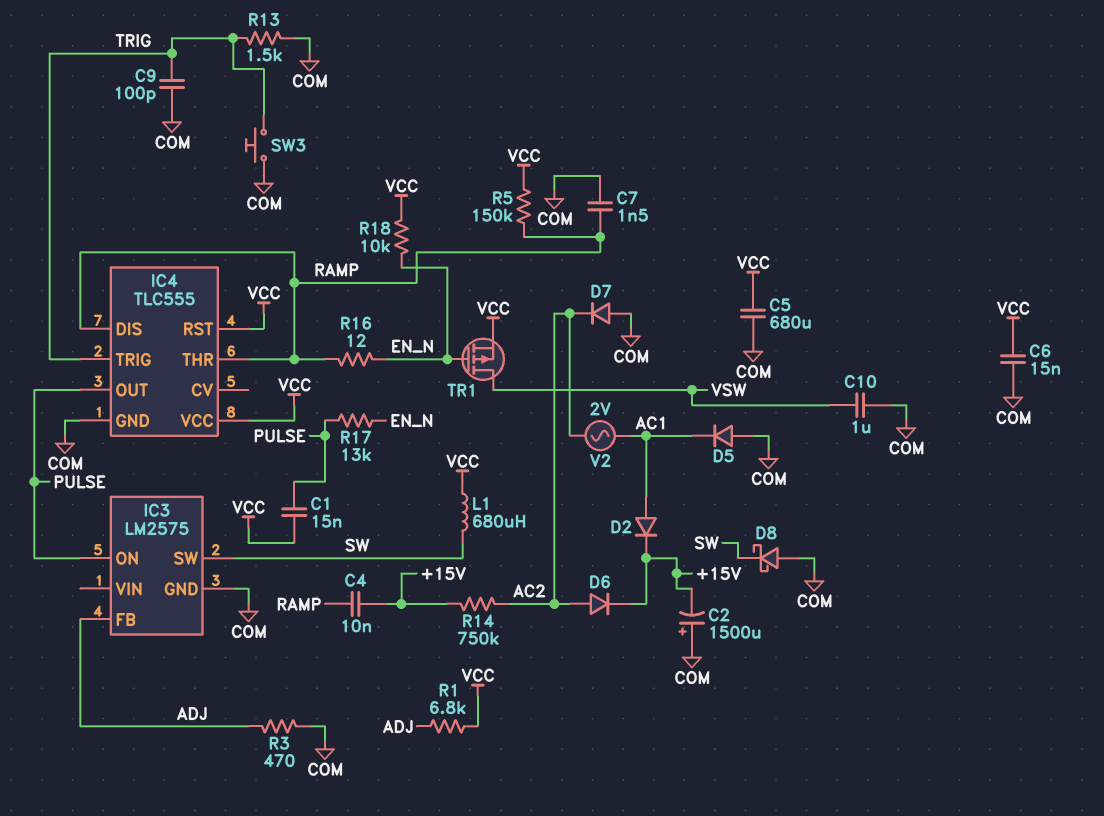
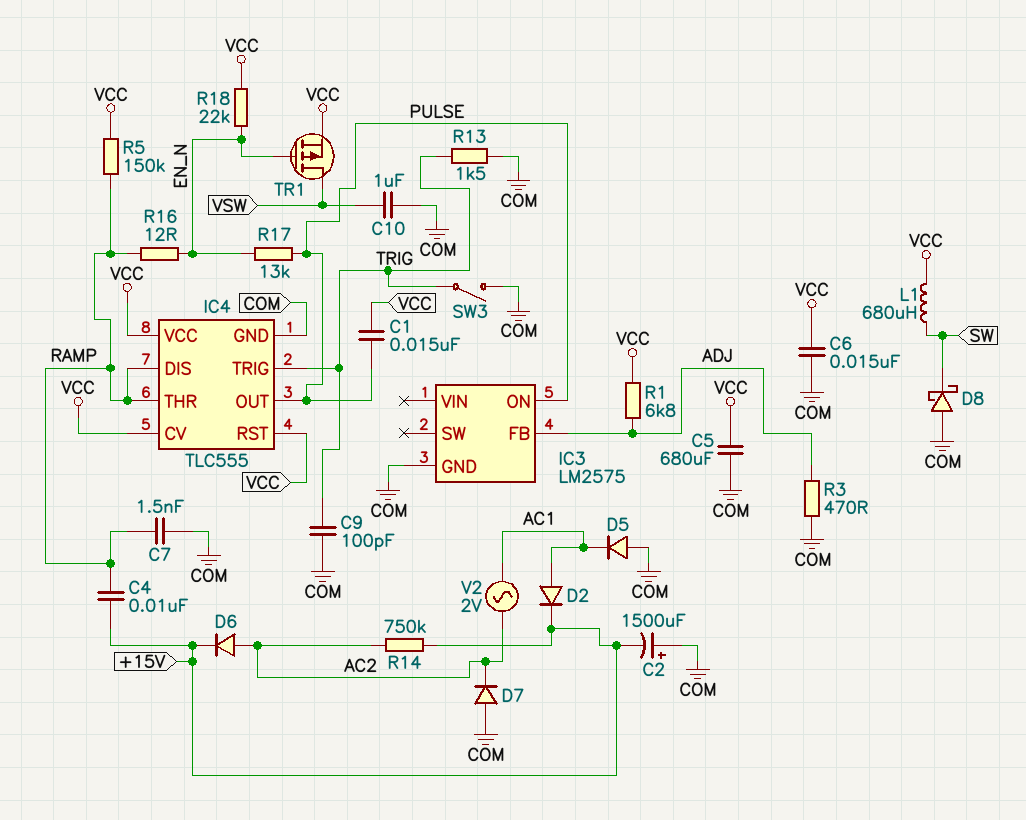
IC3 pin SW: SW -> none
IC4 pin CV: none -> VCC
R18: 10k (EN_N, VCC) -> 22k (EN_N, VCC)
SW3: button (COM, TRIG) -> switch (COM, TRIG)

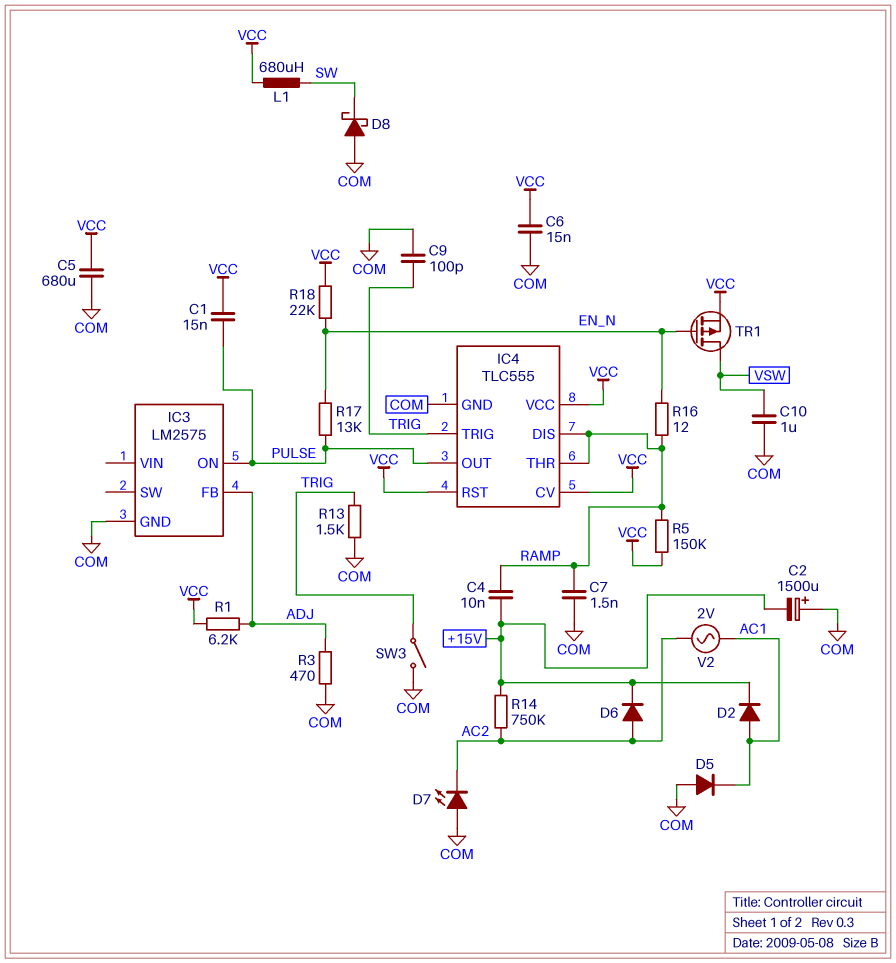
D7: diode (A COM, K AC2) -> LED (A COM, K AC2)
R1: 6.8k (ADJ, VCC) -> 6.2k (ADJ, VCC)

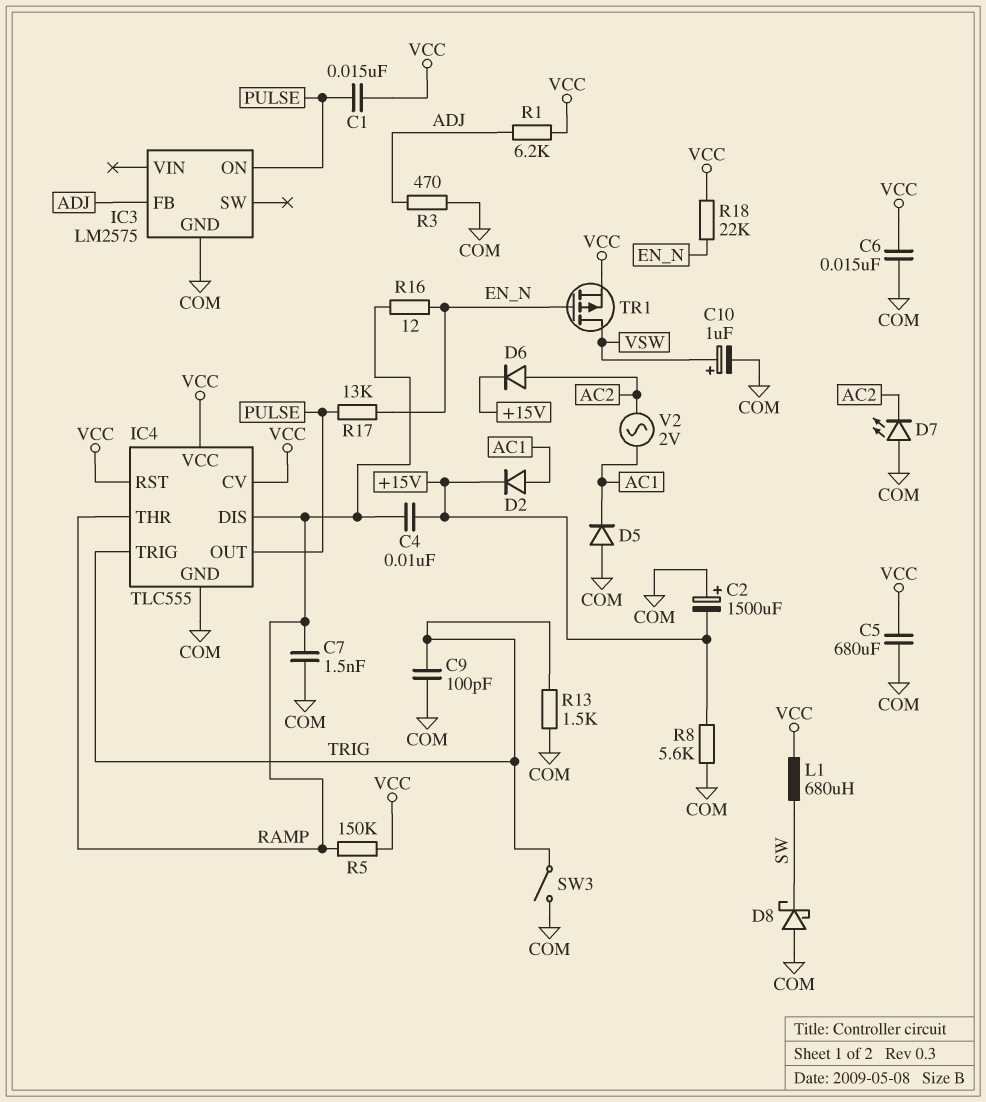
C10: 1uF (COM, VSW) -> 1uF (plus VSW, minus COM)
R8: none -> 5.6k (+15V, COM)
R14: 750k (+15V, AC2) -> none

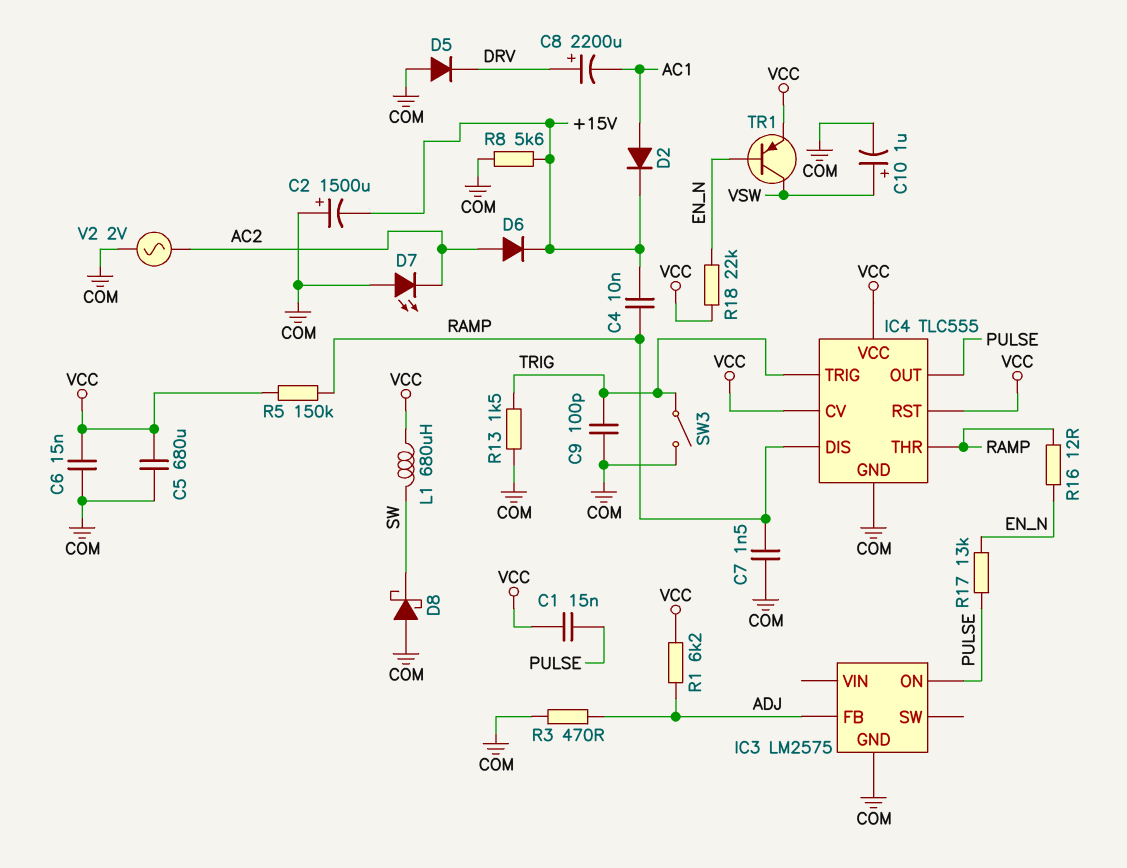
C8: none -> 2200uF (plus DRV, minus AC1)
D5: diode (A COM, K AC1) -> diode (A COM, K DRV)
TR1: PMOS (G EN_N, D VSW, S VCC) -> PNP (B EN_N, C VSW, E VCC)
V2: AC 2V (AC1, AC2) -> AC 2V (AC2, COM)

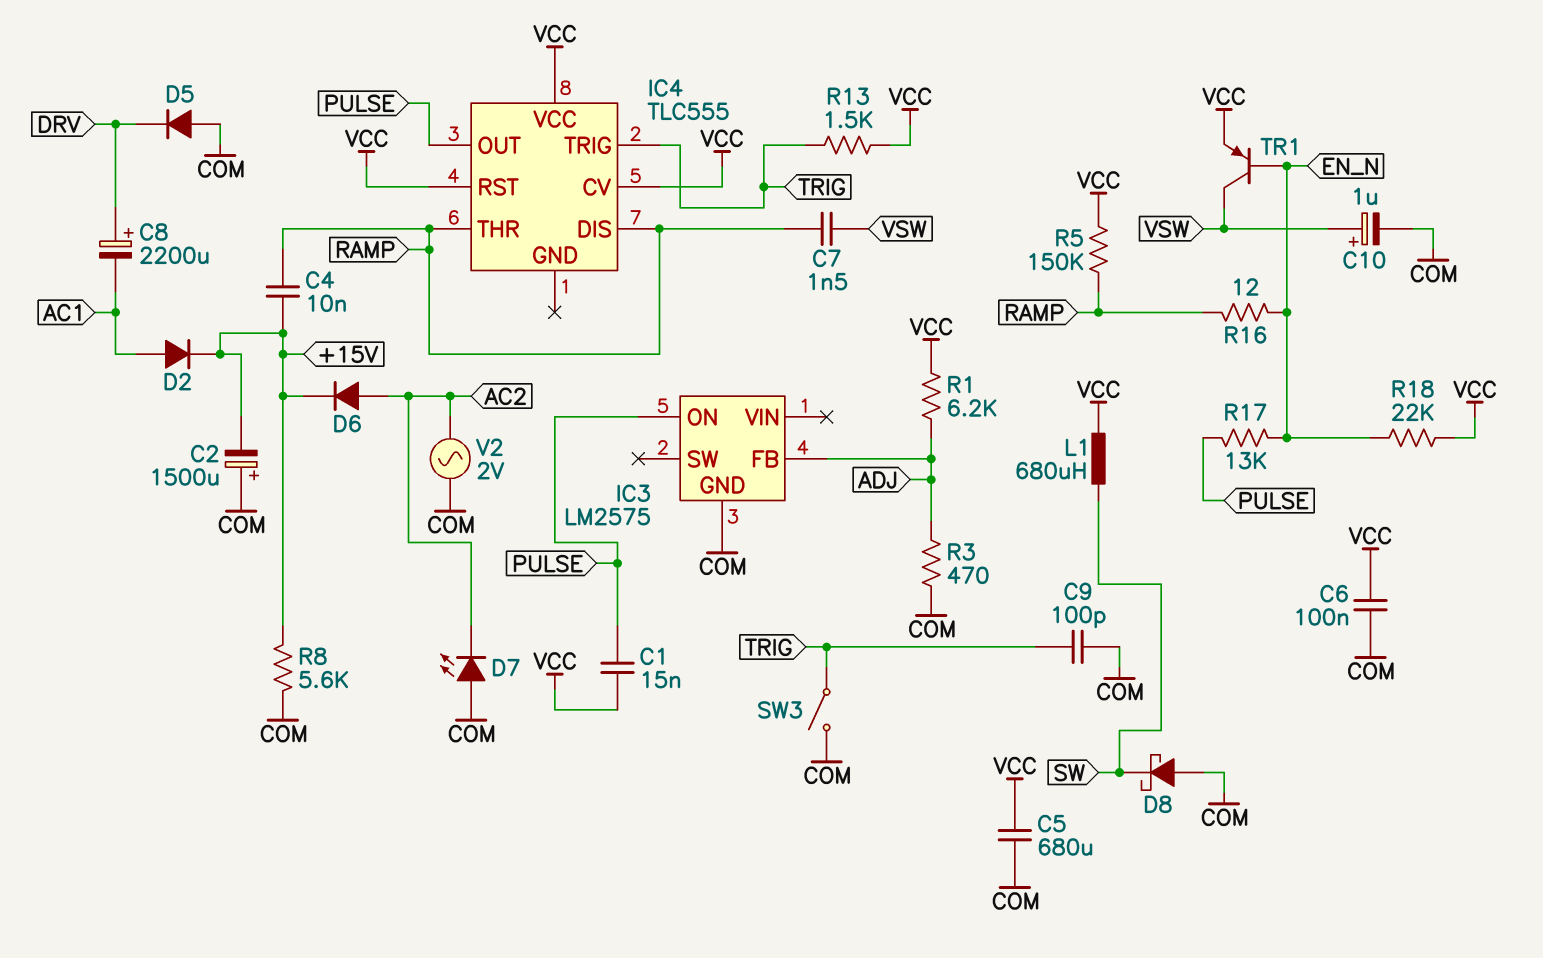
C6: 15nF (COM, VCC) -> 100nF (COM, VCC)
C7: 1.5nF (COM, RAMP) -> 1.5nF (RAMP, VSW)
IC4 pin GND: COM -> none
R13: 1.5k (COM, TRIG) -> 1.5k (TRIG, VCC)

